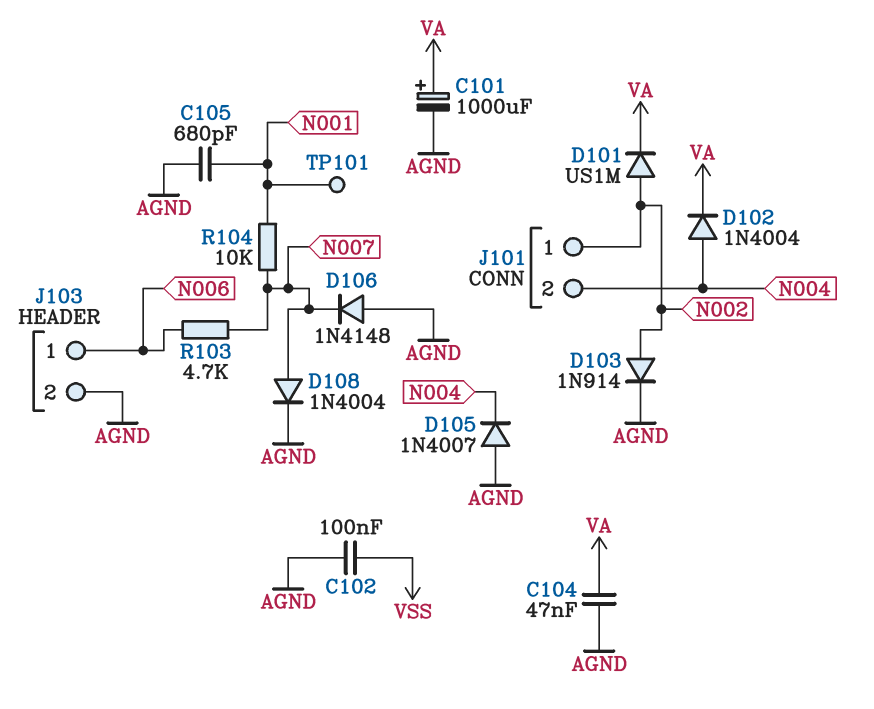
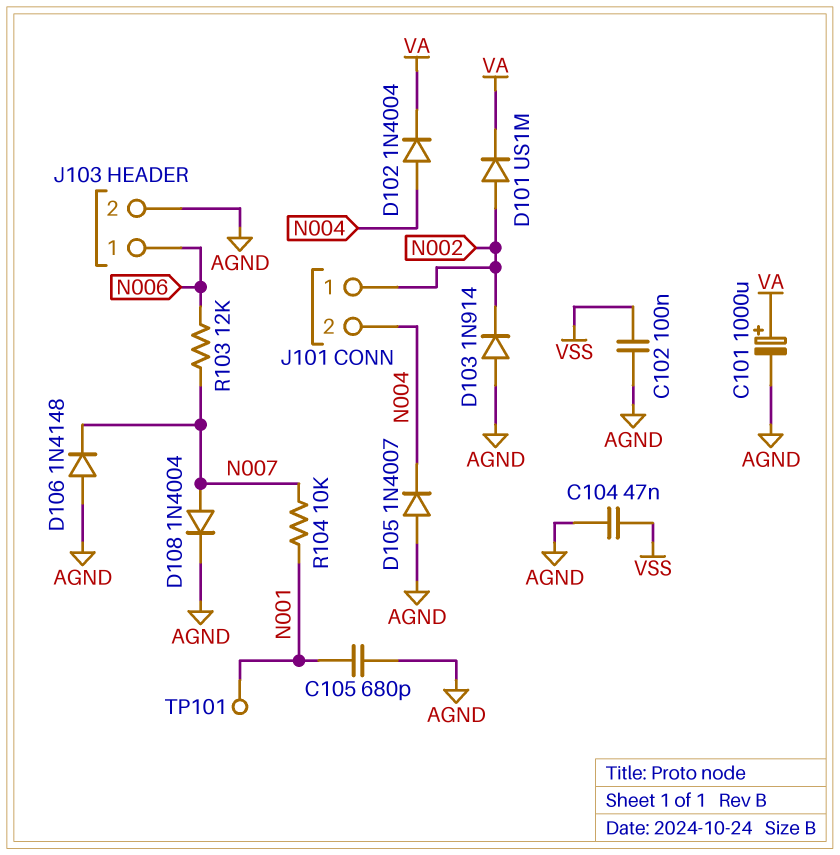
C104: 47nF (AGND, VA) -> 47nF (AGND, VSS)
D103: diode 1N914 (A N002, K AGND) -> diode 1N914 (A AGND, K N002)
R103: 4.7k (N006, N007) -> 12k (N006, N007)

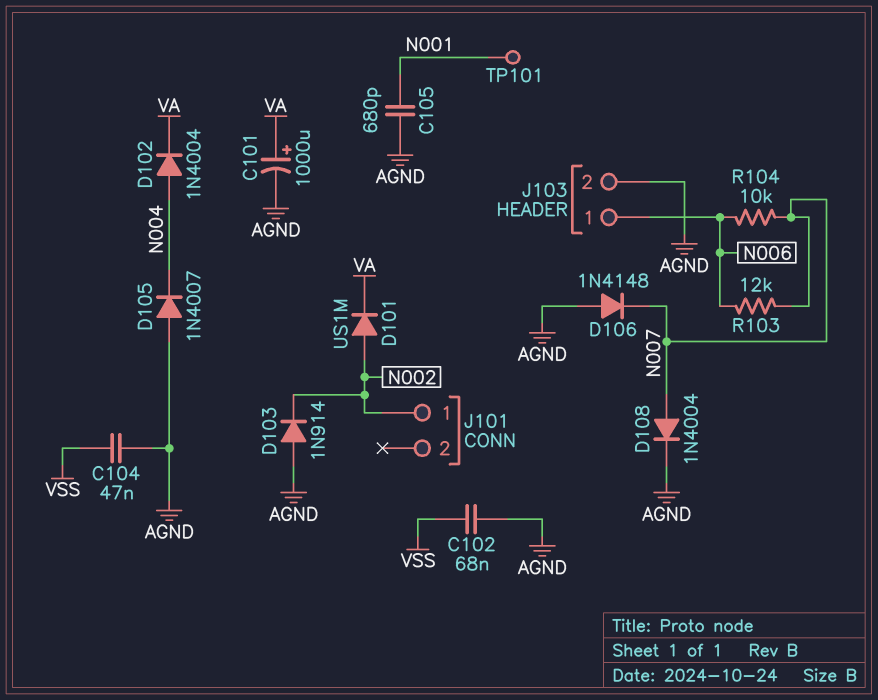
C102: 100nF (AGND, VSS) -> 68nF (AGND, VSS)
J101 pin 2: N004 -> none
R104: 10k (N001, N007) -> 10k (N006, N007)

